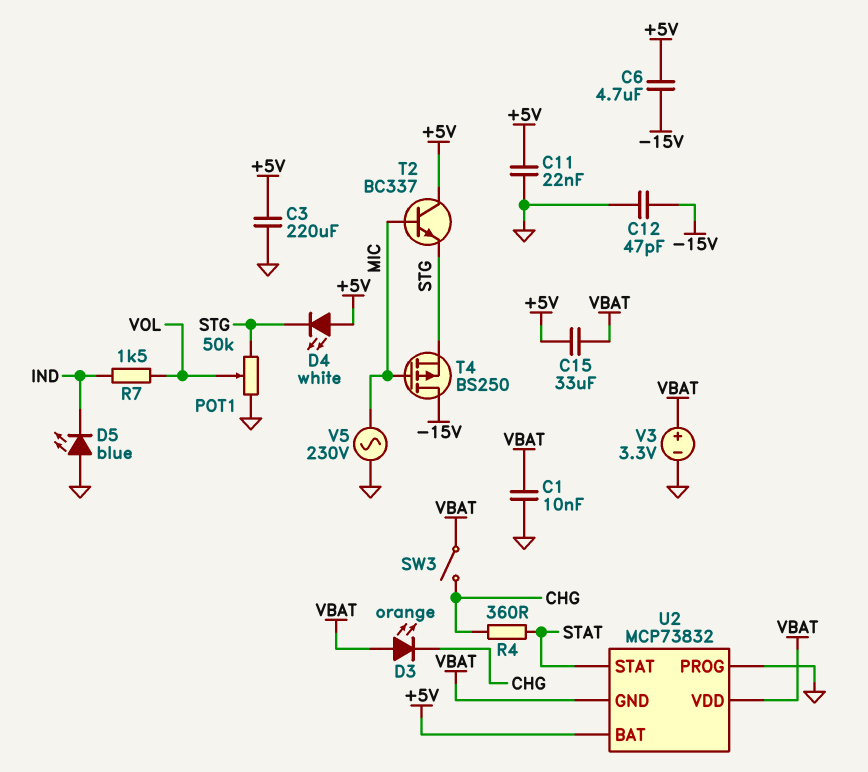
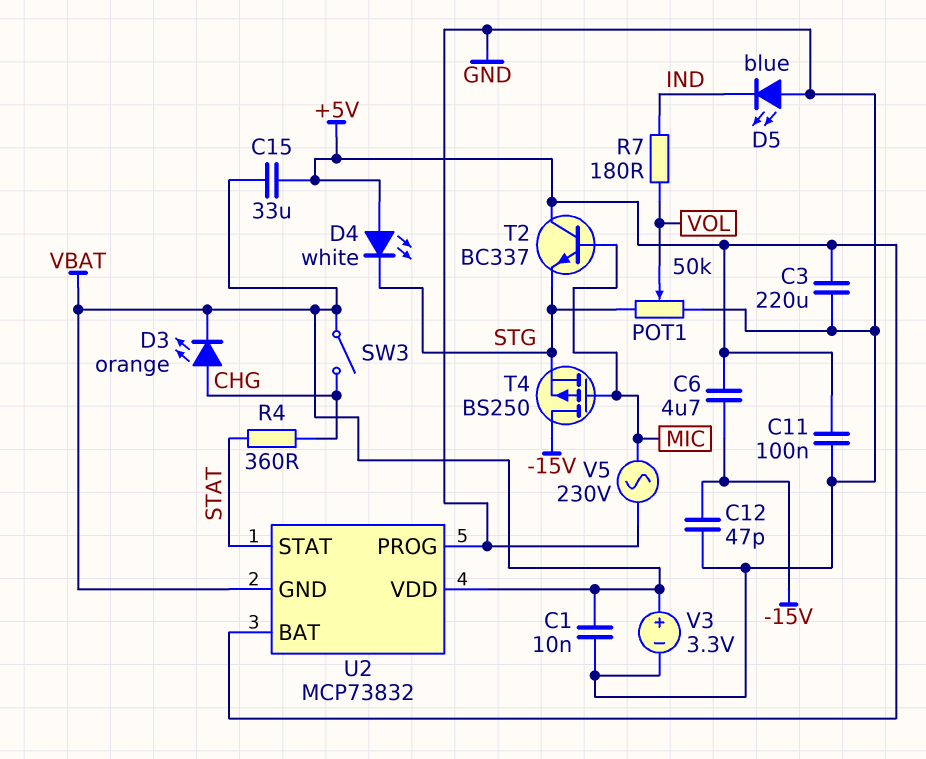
C11: 22nF (+5V, GND) -> 100nF (+5V, GND)
D3: LED orange (A VBAT, K CHG) -> LED orange (A CHG, K VBAT)
R7: 1.5k (IND, VOL) -> 180 (IND, VOL)

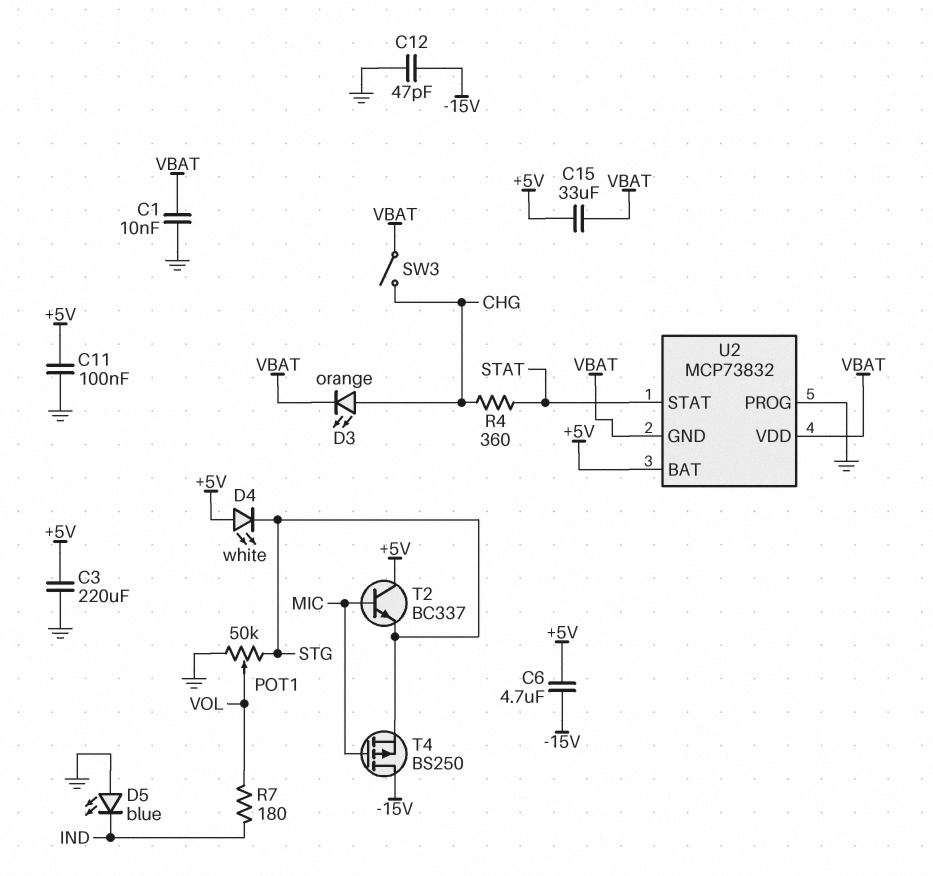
V3: 3.3V (plus VBAT, minus GND) -> none
V5: AC 230V (GND, MIC) -> none

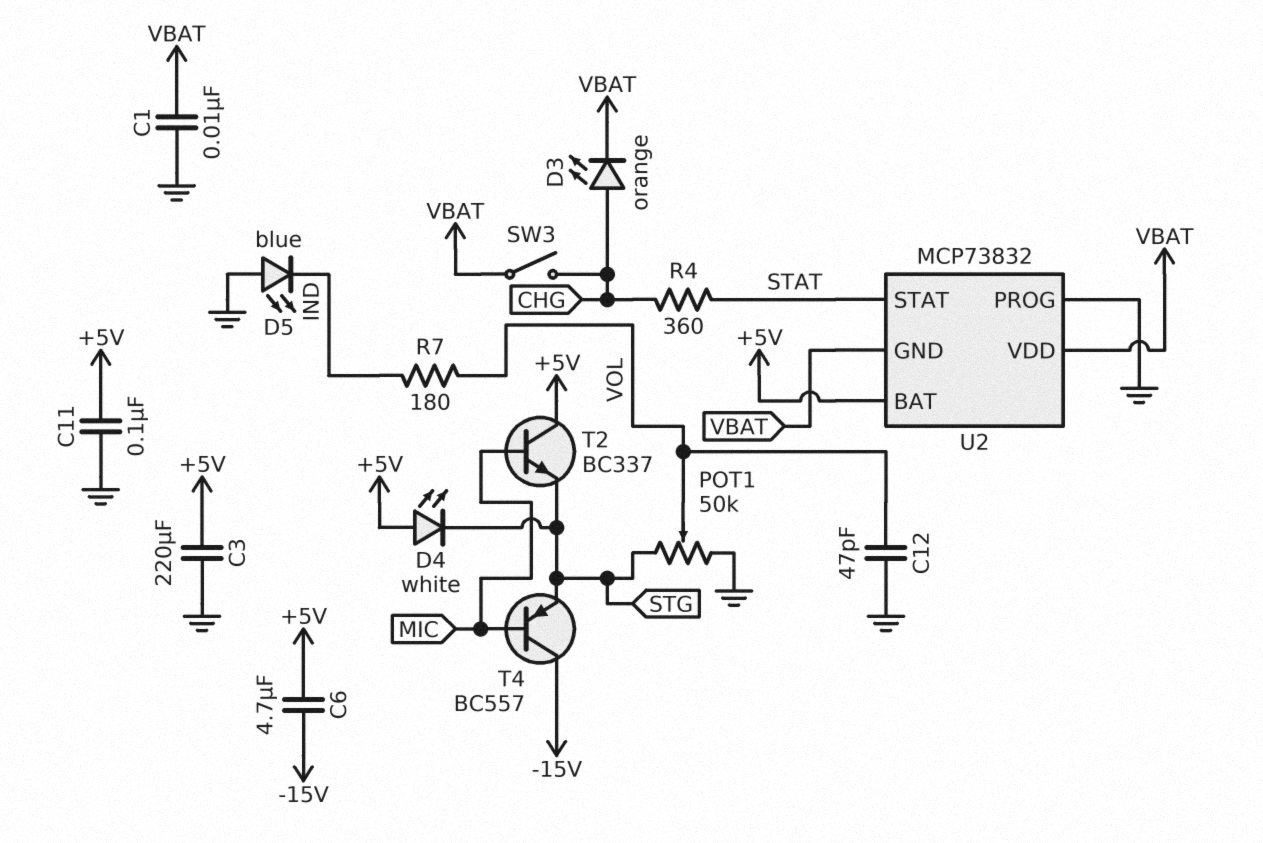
C12: 47pF (-15V, GND) -> 47pF (GND, VOL)
C15: 33uF (+5V, VBAT) -> none
T4: PMOS BS250 (G MIC, D -15V, S STG) -> PNP BC557 (B MIC, C -15V, E STG)

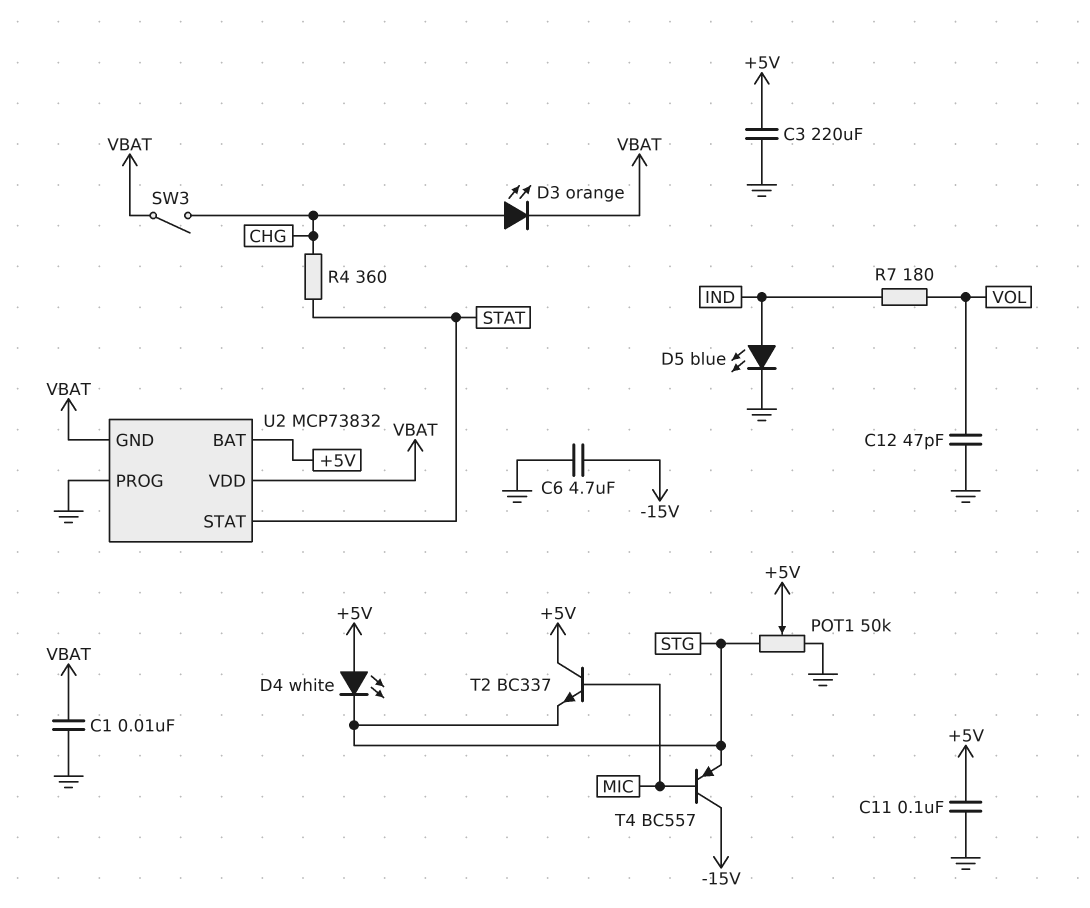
C6: 4.7uF (+5V, -15V) -> 4.7uF (-15V, GND)
D5: LED blue (A GND, K IND) -> LED blue (A IND, K GND)
POT1: 50k (GND, STG, wiper VOL) -> 50k (GND, STG, wiper +5V)

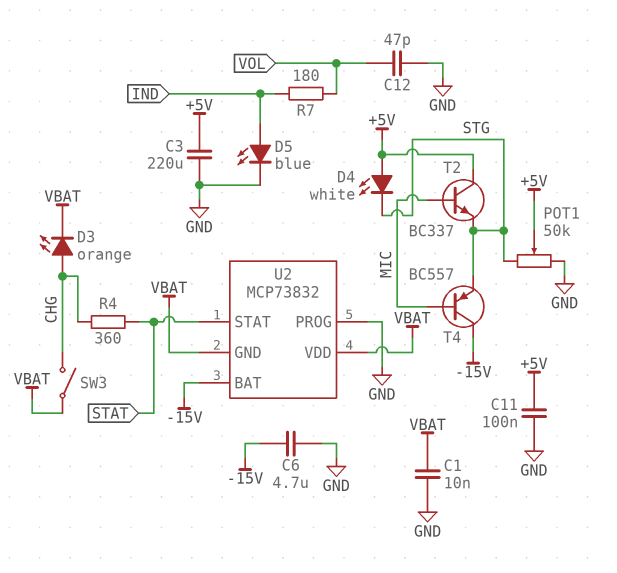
U2 pin BAT: +5V -> -15V

